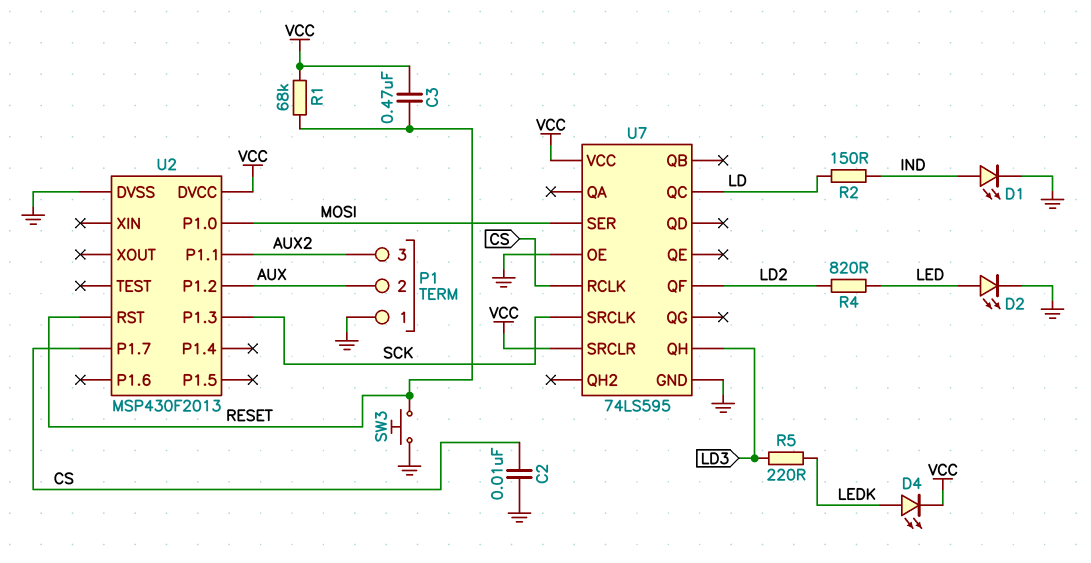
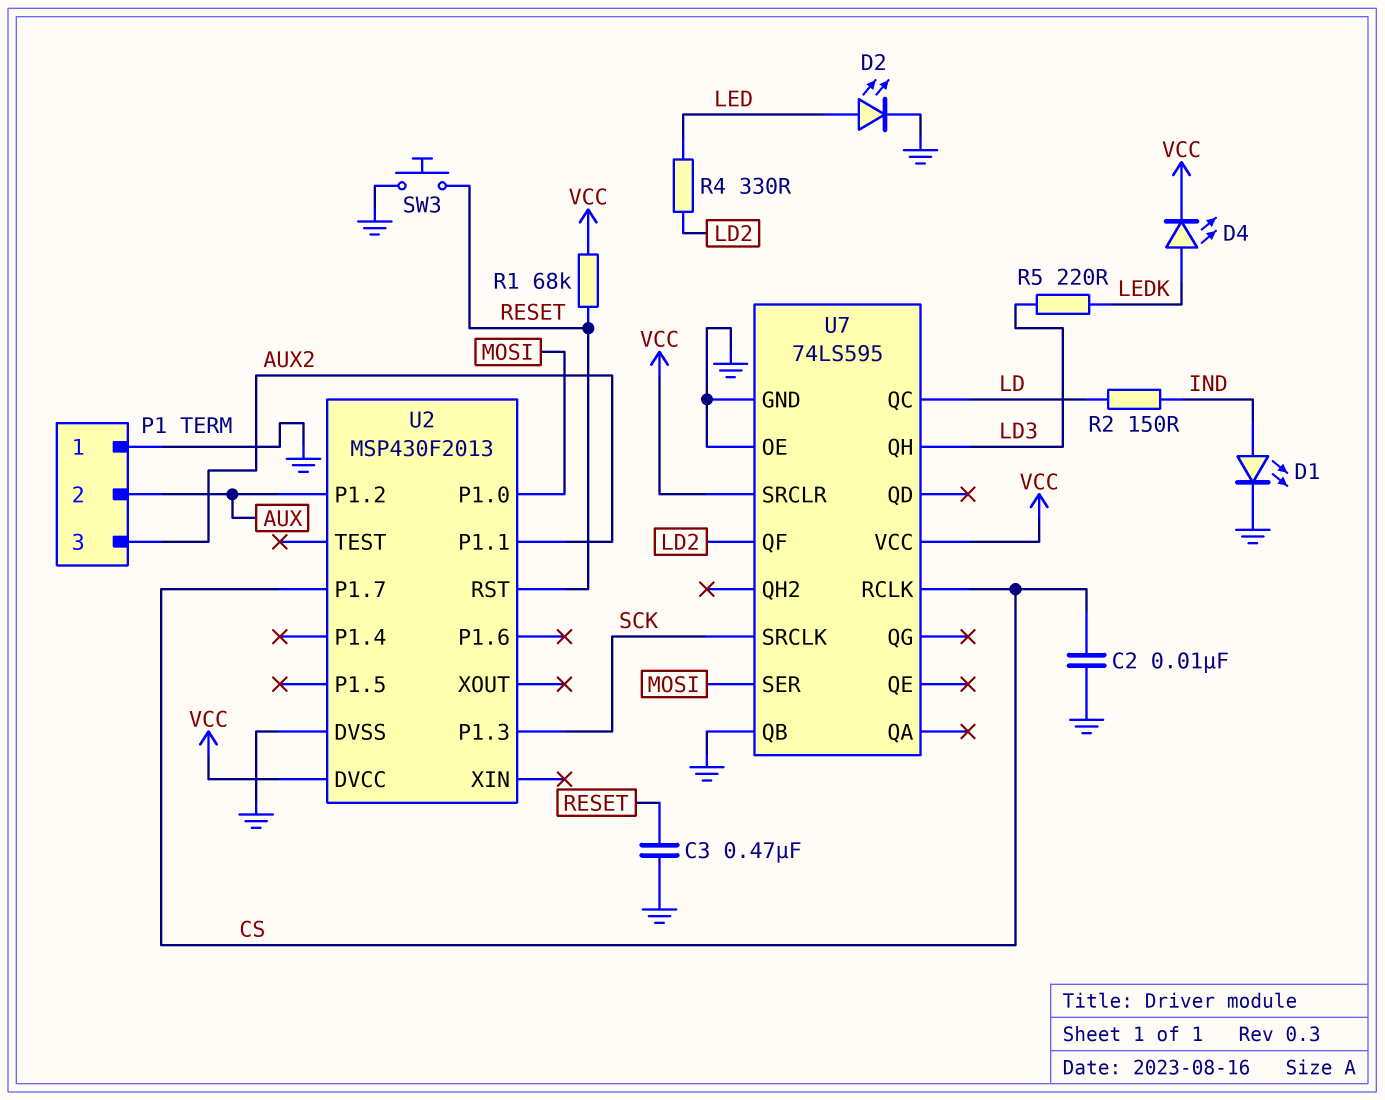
C3: 470nF (RESET, VCC) -> 470nF (GND, RESET)
R4: 820 (LD2, LED) -> 330 (LD2, LED)
U7 pin QB: none -> GND

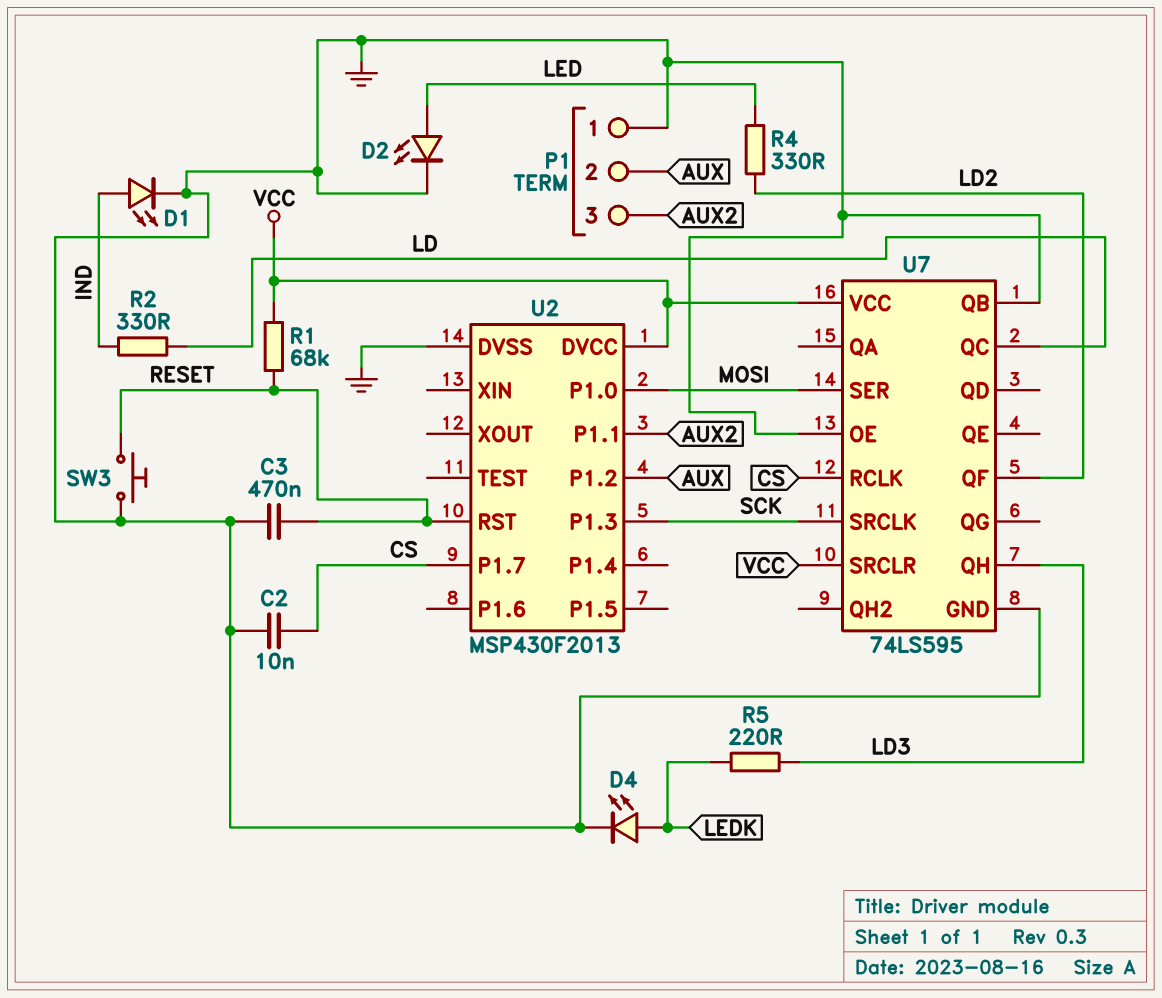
D4: LED (A LEDK, K VCC) -> LED (A LEDK, K GND)
R2: 150 (IND, LD) -> 330 (IND, LD)

